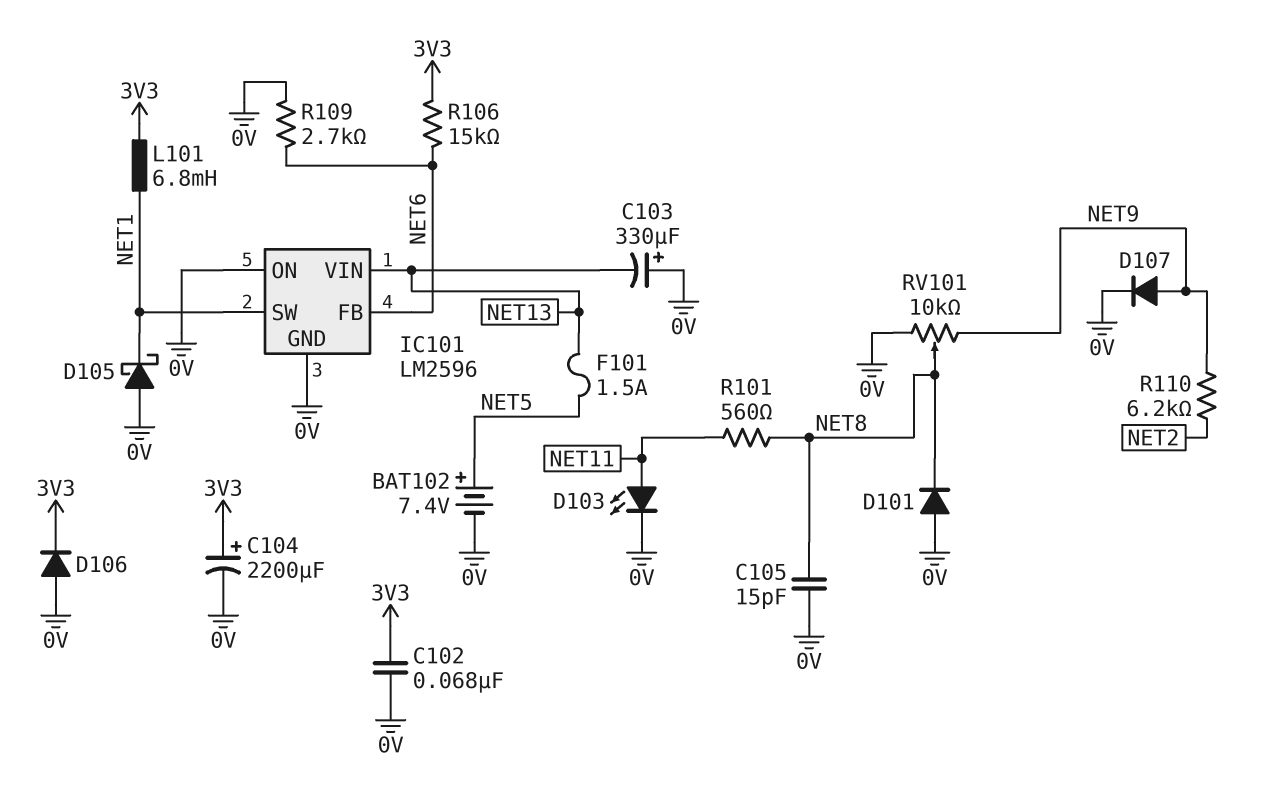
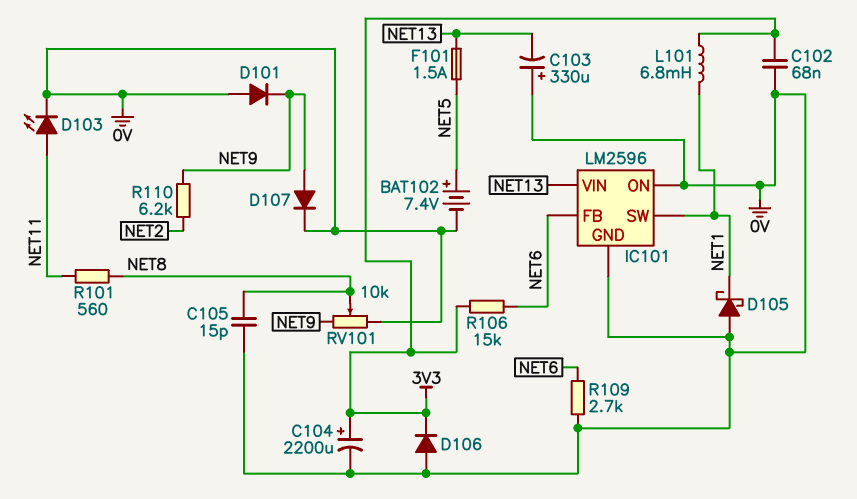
D101: diode (A 0V, K NET8) -> diode (A 0V, K NET9)

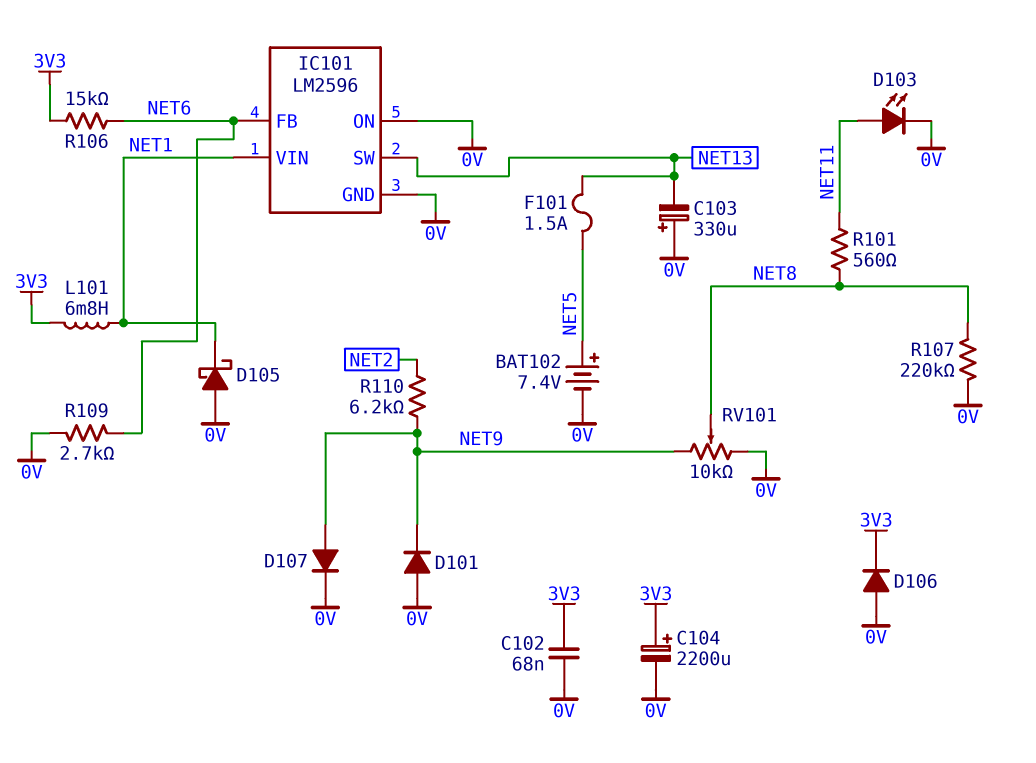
C105: 15pF (0V, NET8) -> none
IC101 pin SW: NET1 -> NET13
IC101 pin VIN: NET13 -> NET1
R107: none -> 220k (0V, NET8)

